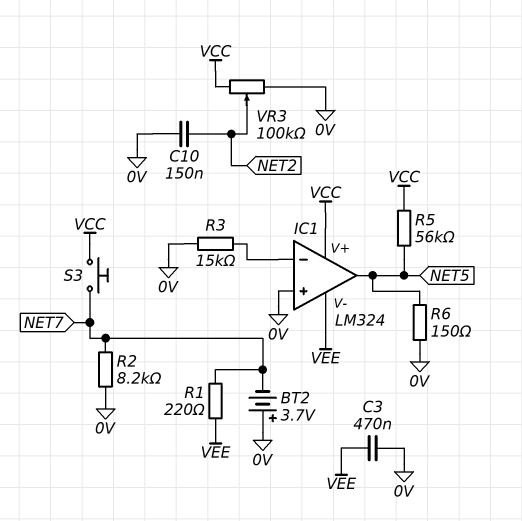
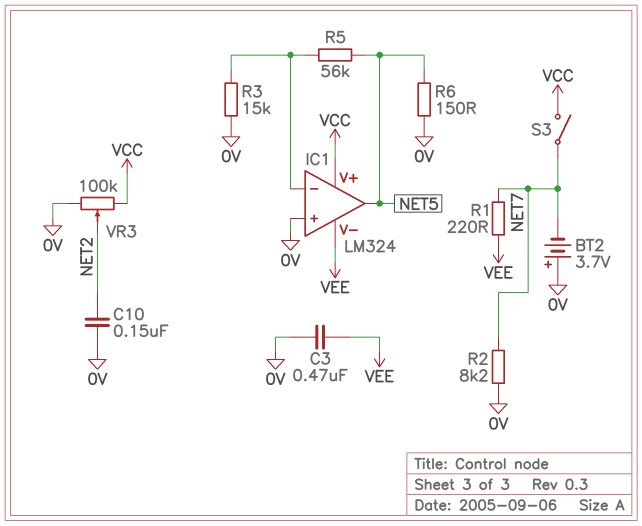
R5: 56k (NET5, VCC) -> 56k (IC1/in-, NET5)
S3: button (NET7, VCC) -> switch (NET7, VCC)

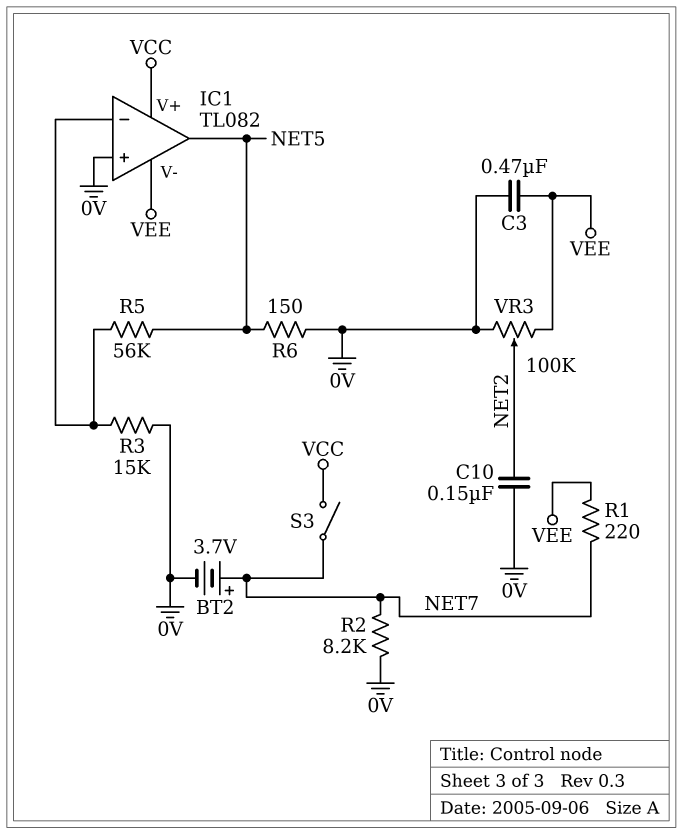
BT2: 3.7V (plus 0V, minus NET7) -> 3.7V (plus NET7, minus 0V)
IC1: LM324 -> TL082
VR3: 100k (0V, VCC, wiper NET2) -> 100k (0V, VEE, wiper NET2)

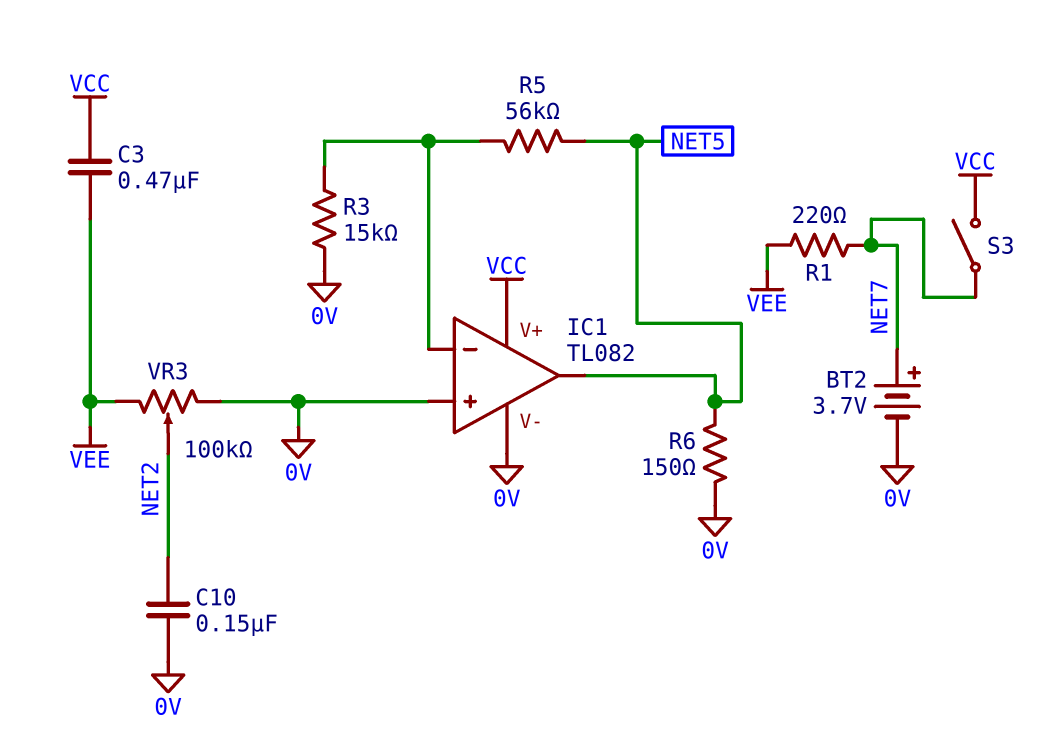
C3: 470nF (0V, VEE) -> 470nF (VCC, VEE)
IC1 pin V-: VEE -> 0V
R2: 8.2k (0V, NET7) -> none

